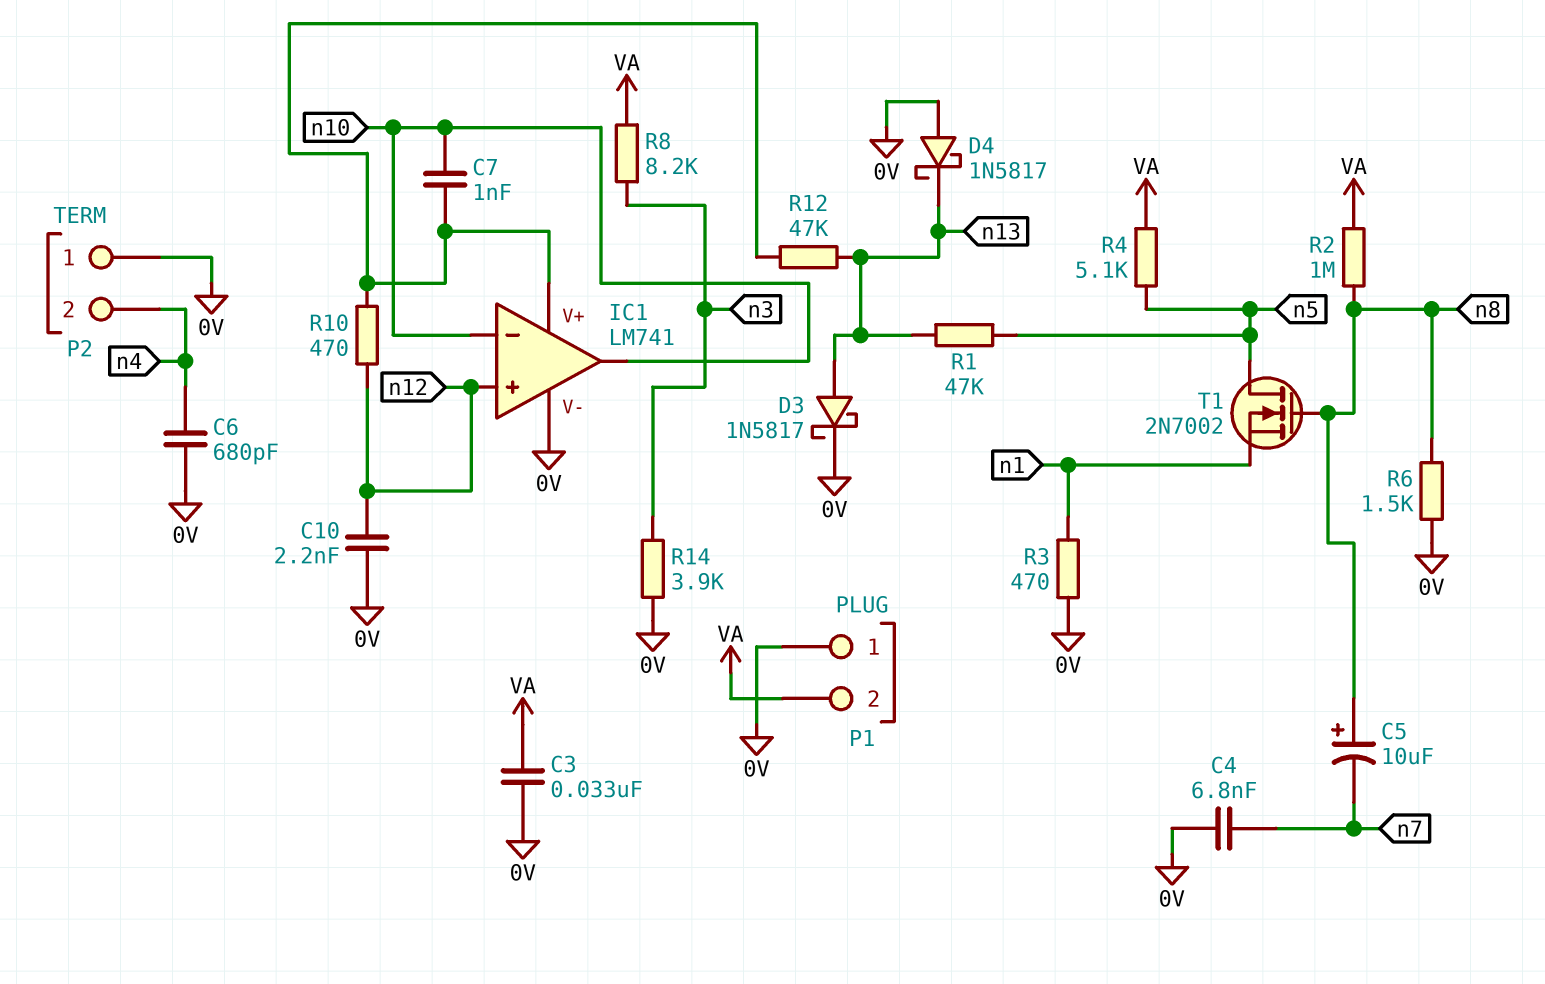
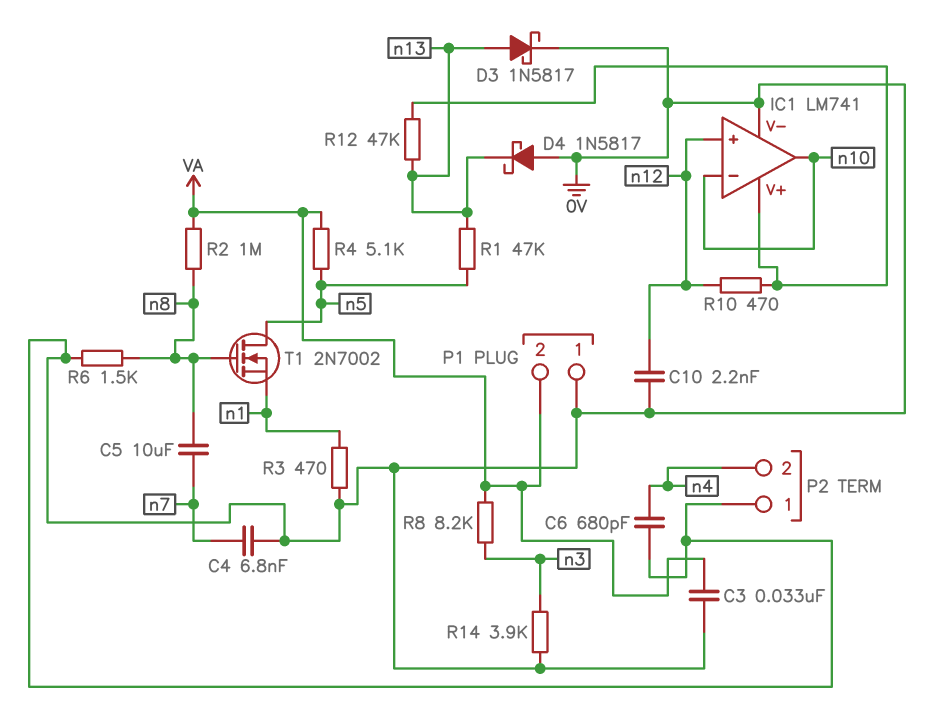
C5: 10uF (plus n8, minus n7) -> 10uF (n7, n8)
C7: 1nF (IC1/V+, n10) -> none

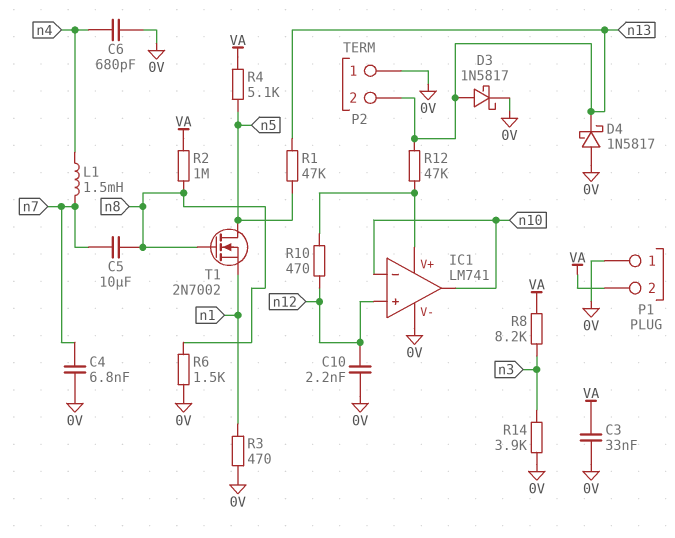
L1: none -> 1.5mH (n4, n7)
P2 pin 2: n4 -> n13

